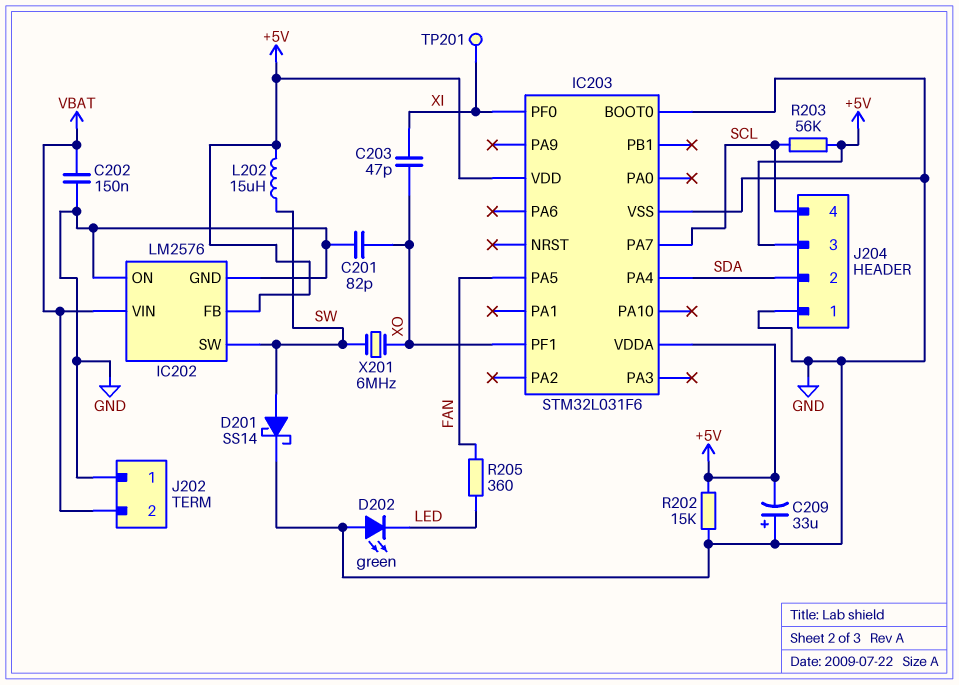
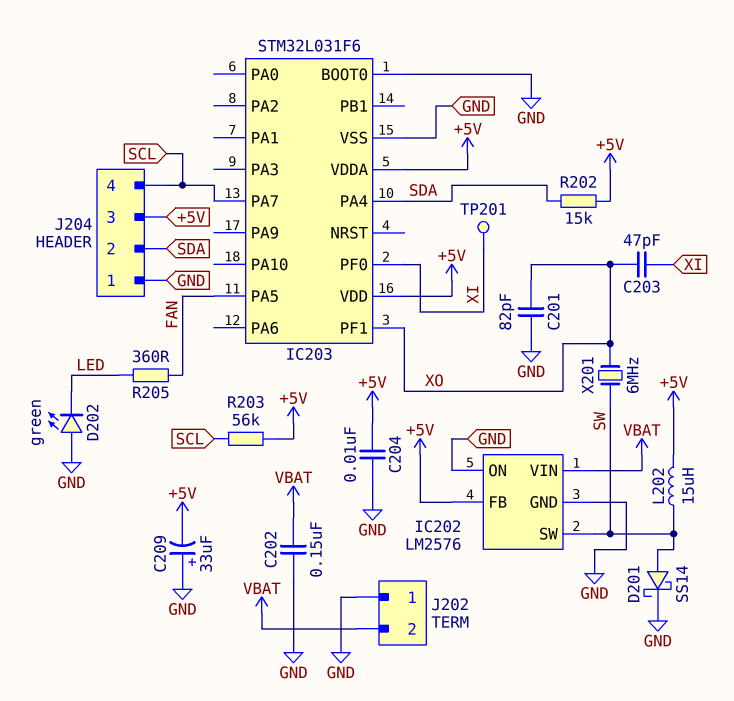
C204: none -> 10nF (+5V, GND)
R202: 15k (+5V, GND) -> 15k (+5V, SDA)

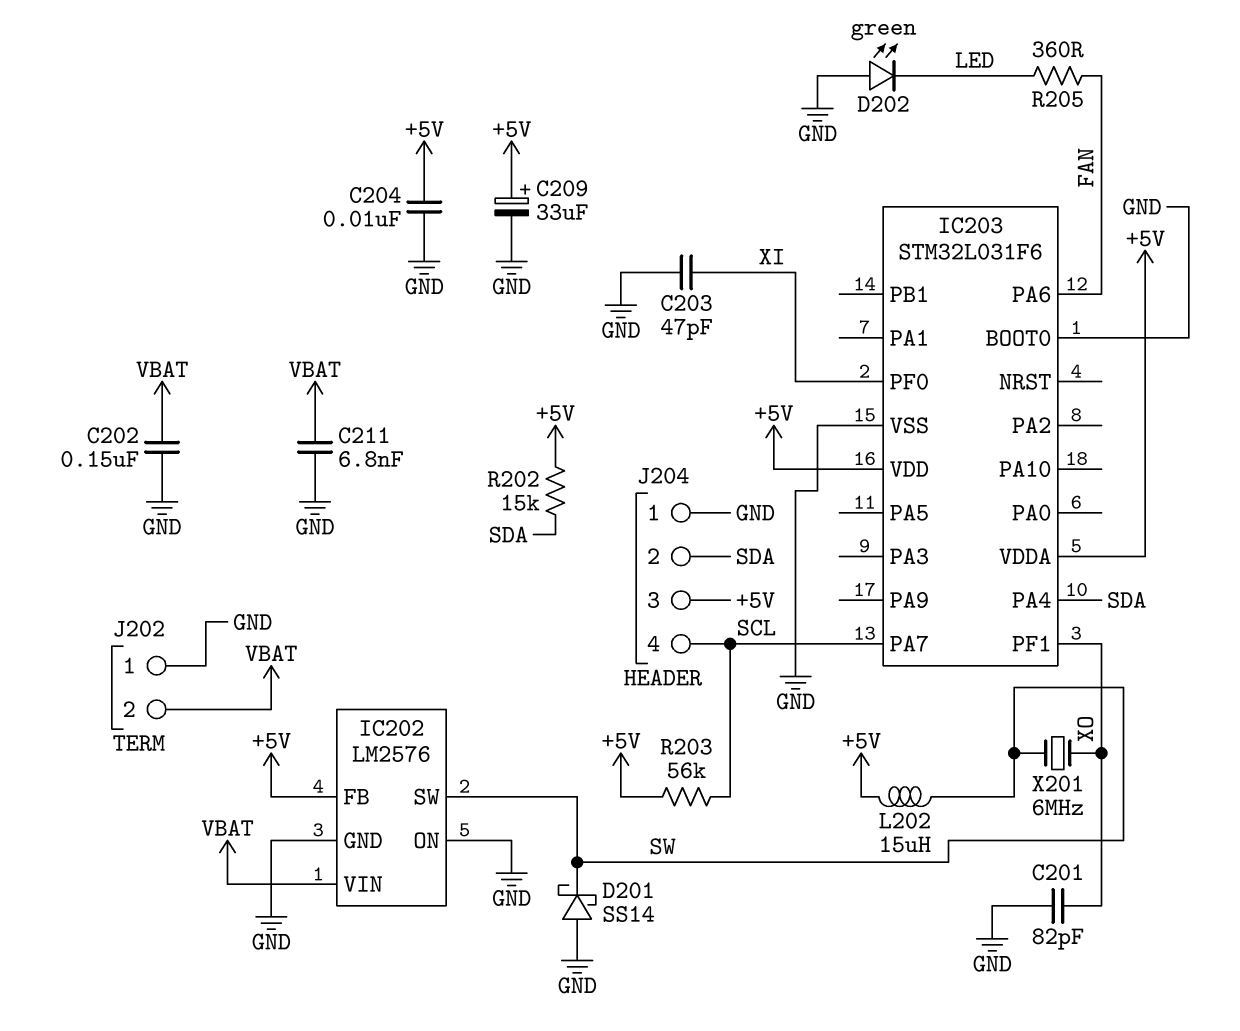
C203: 47pF (XI, XO) -> 47pF (GND, XI)
C209: 33uF (plus GND, minus +5V) -> 33uF (plus +5V, minus GND)
C211: none -> 6.8nF (GND, VBAT)
D201: schottky SS14 (A SW, K GND) -> schottky SS14 (A GND, K SW)
IC203 pin PA5: FAN -> none
IC203 pin PA6: none -> FAN
TP201: test point (XI) -> none

